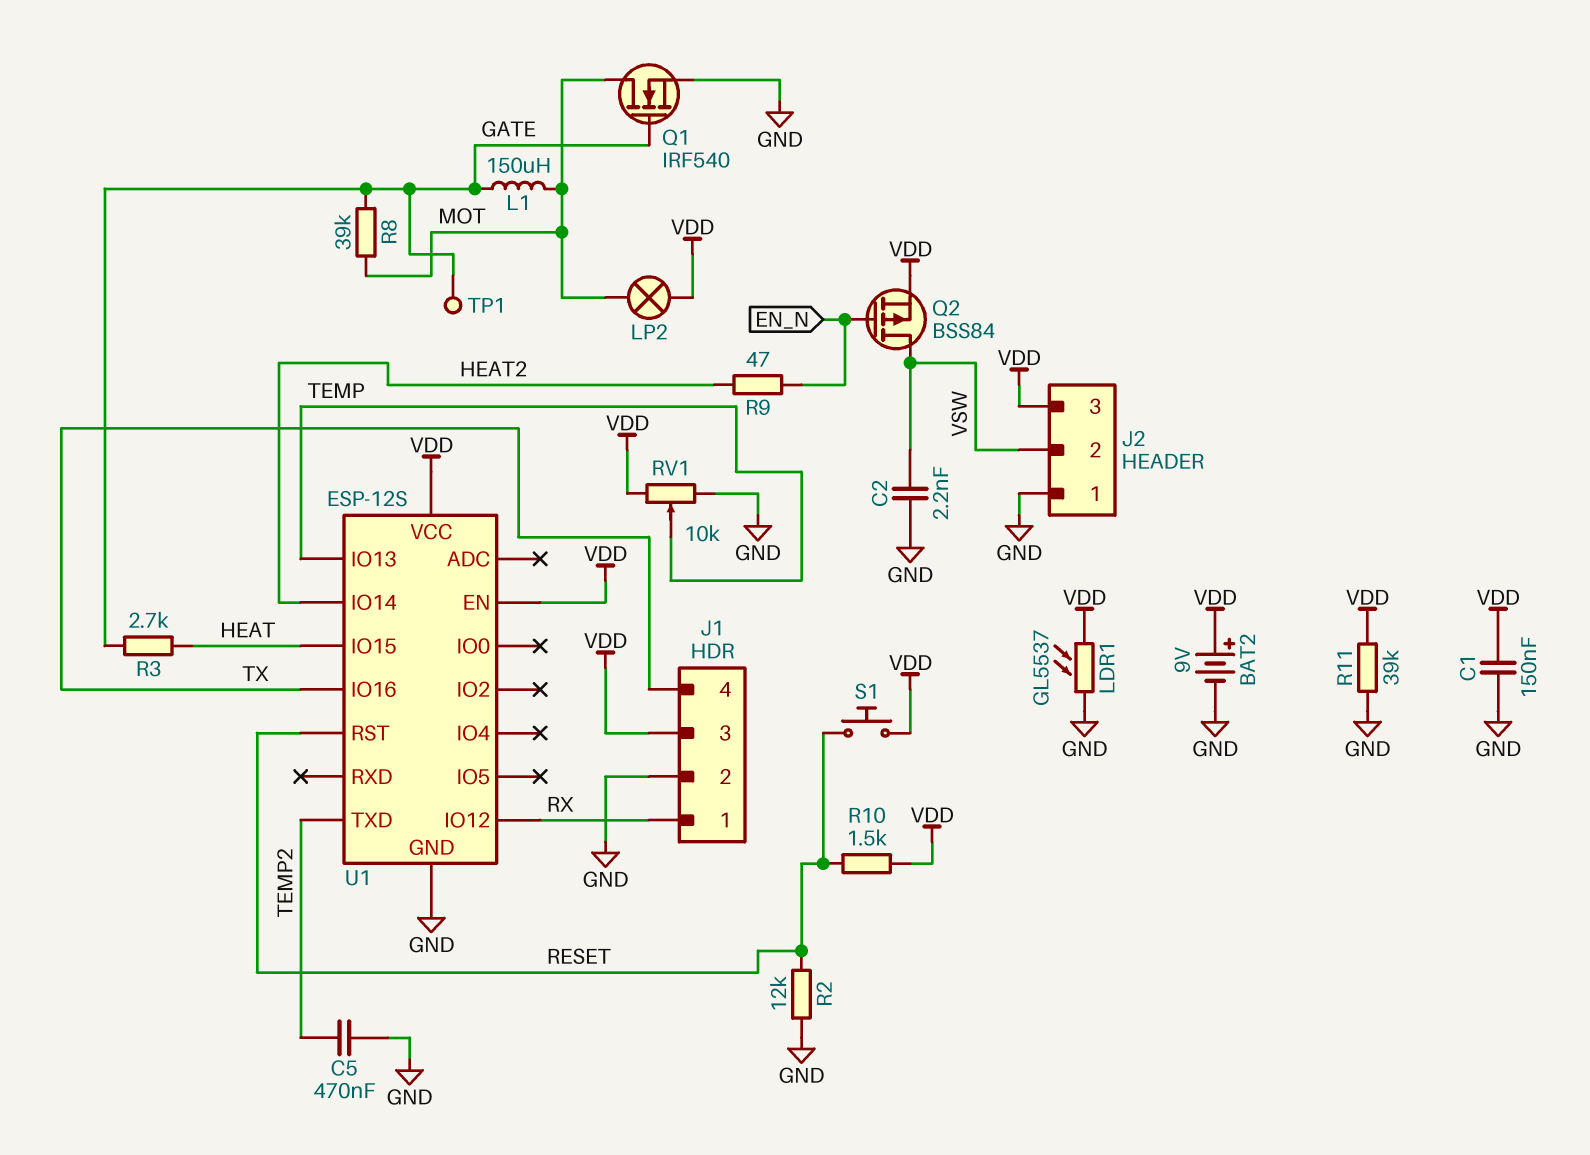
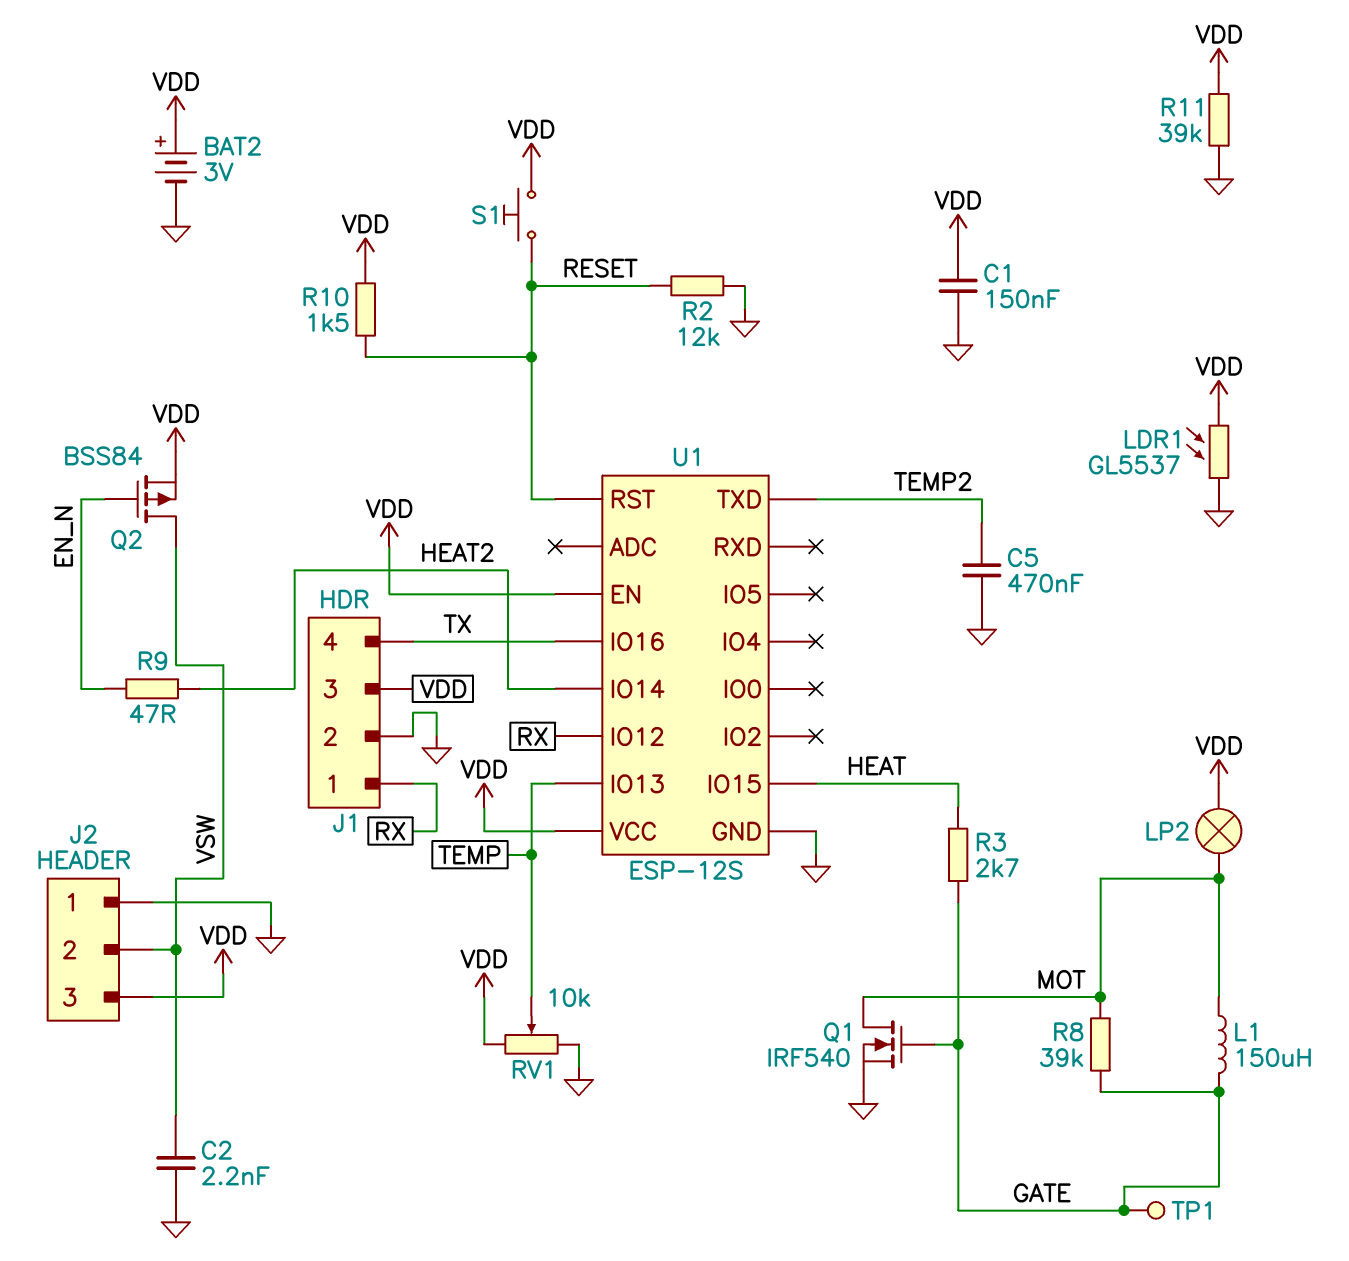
BAT2: 9V (plus VDD, minus GND) -> 3V (plus VDD, minus GND)

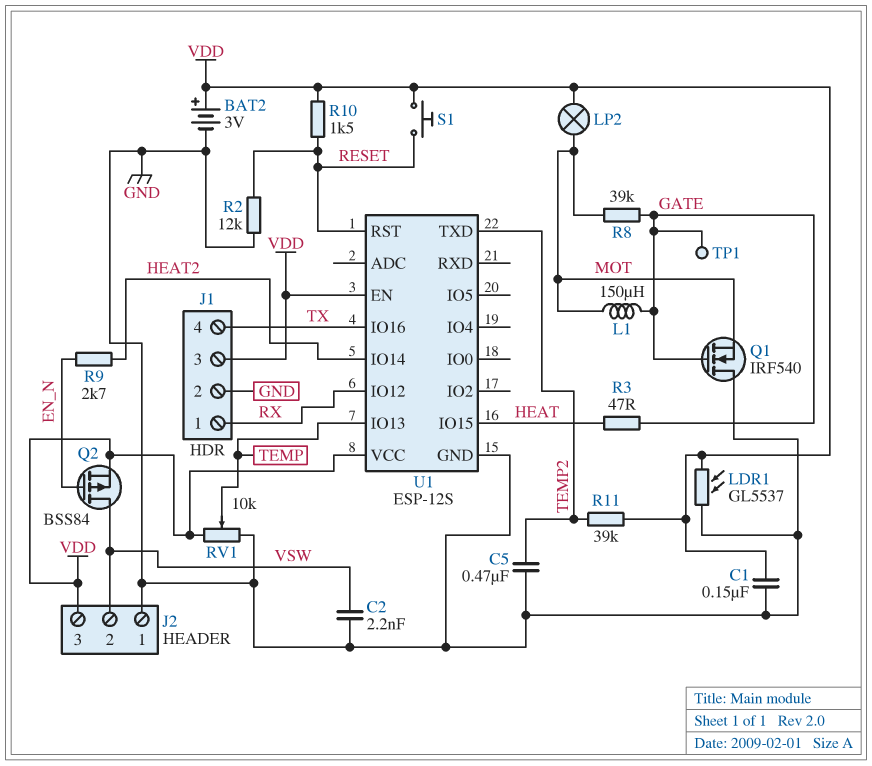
Q1: NMOS IRF540 (G GATE, D MOT, S GND) -> NMOS IRF540 (G GATE, D GND, S MOT)
R3: 2.7k (GATE, HEAT) -> 47 (GATE, HEAT)
R9: 47 (EN_N, HEAT2) -> 2.7k (EN_N, HEAT2)
R11: 39k (GND, VDD) -> 39k (TEMP2, VDD)

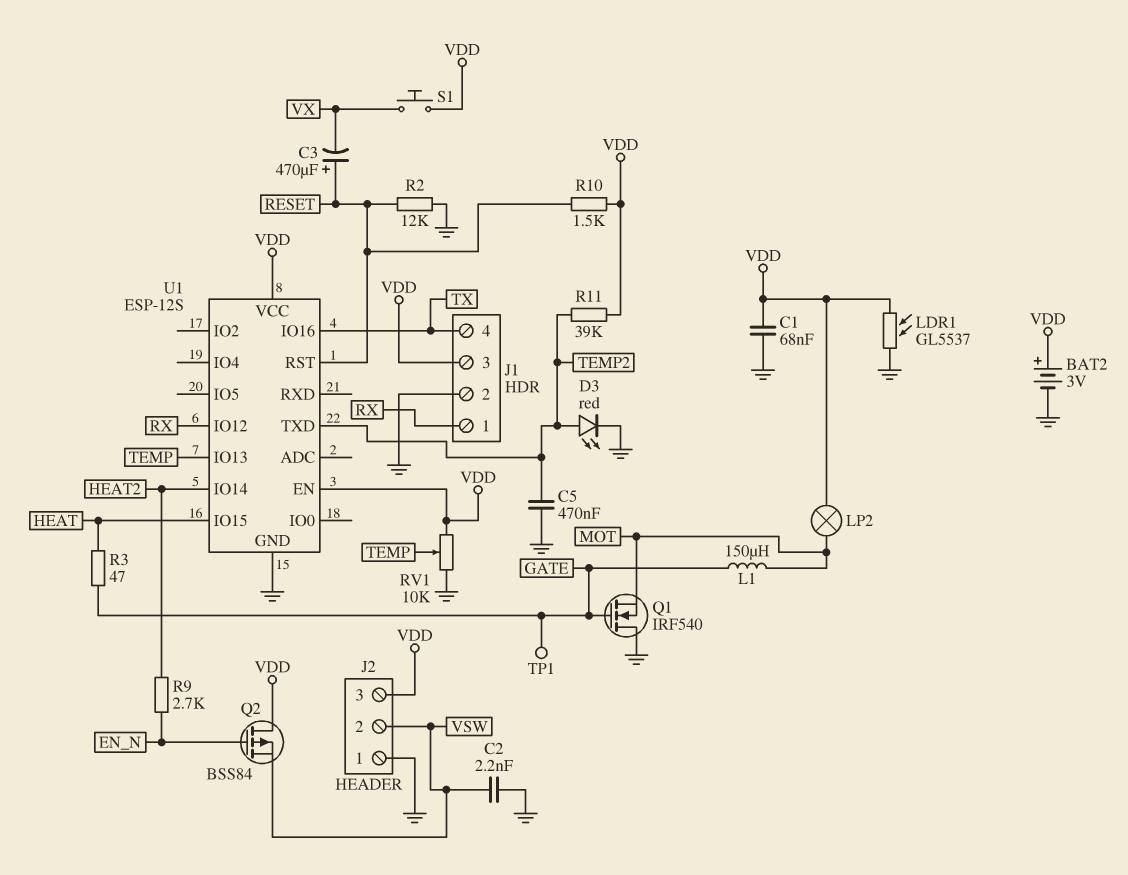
C1: 150nF (GND, VDD) -> 68nF (GND, VDD)
C3: none -> 470uF (plus RESET, minus VX)
D3: none -> LED red (A TEMP2, K GND)
Q2: PMOS BSS84 (G EN_N, D VSW, S VDD) -> PMOS BSS84 (G EN_N, D VDD, S VSW)
R8: 39k (GATE, MOT) -> none
S1: button (RESET, VDD) -> button (VDD, VX)

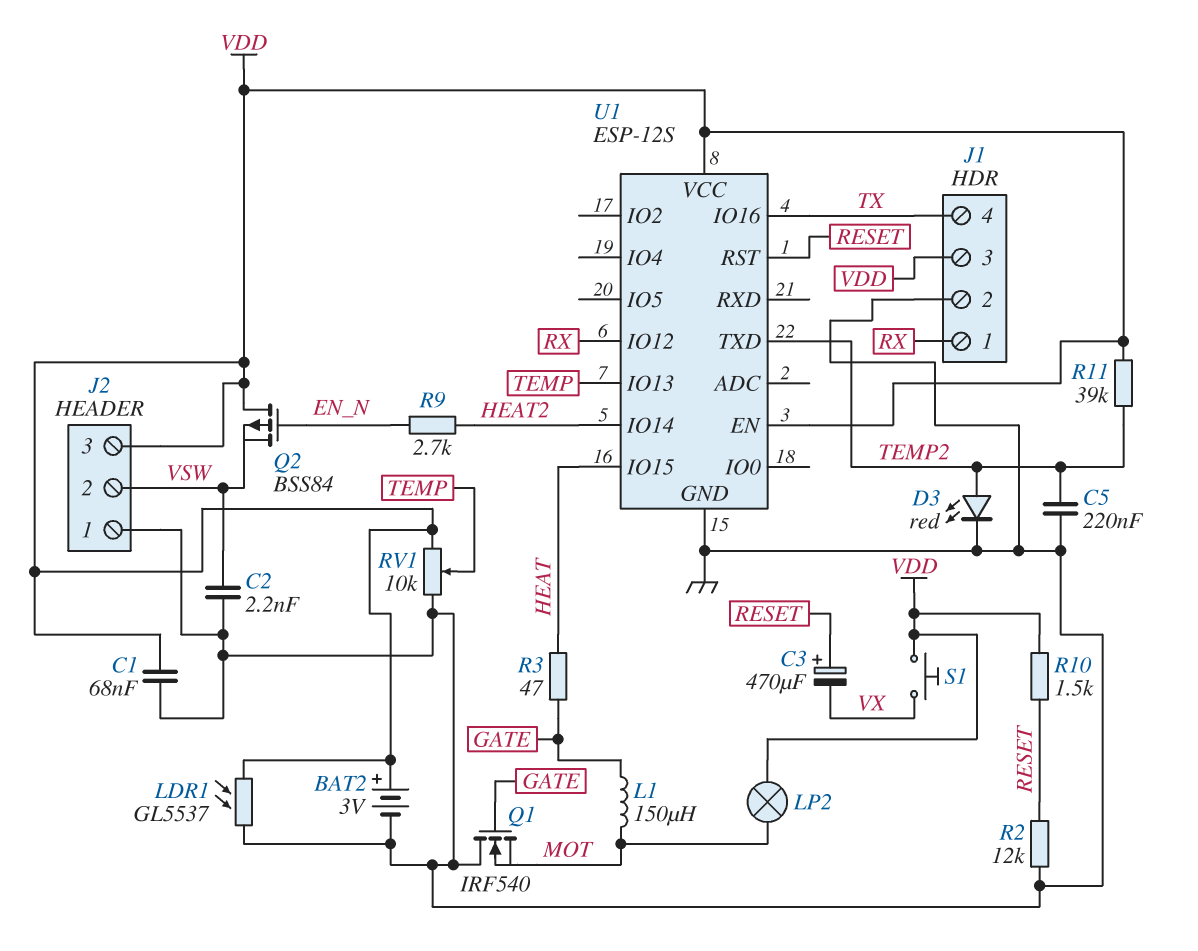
C5: 470nF (GND, TEMP2) -> 220nF (GND, TEMP2)
TP1: test point (GATE) -> none

